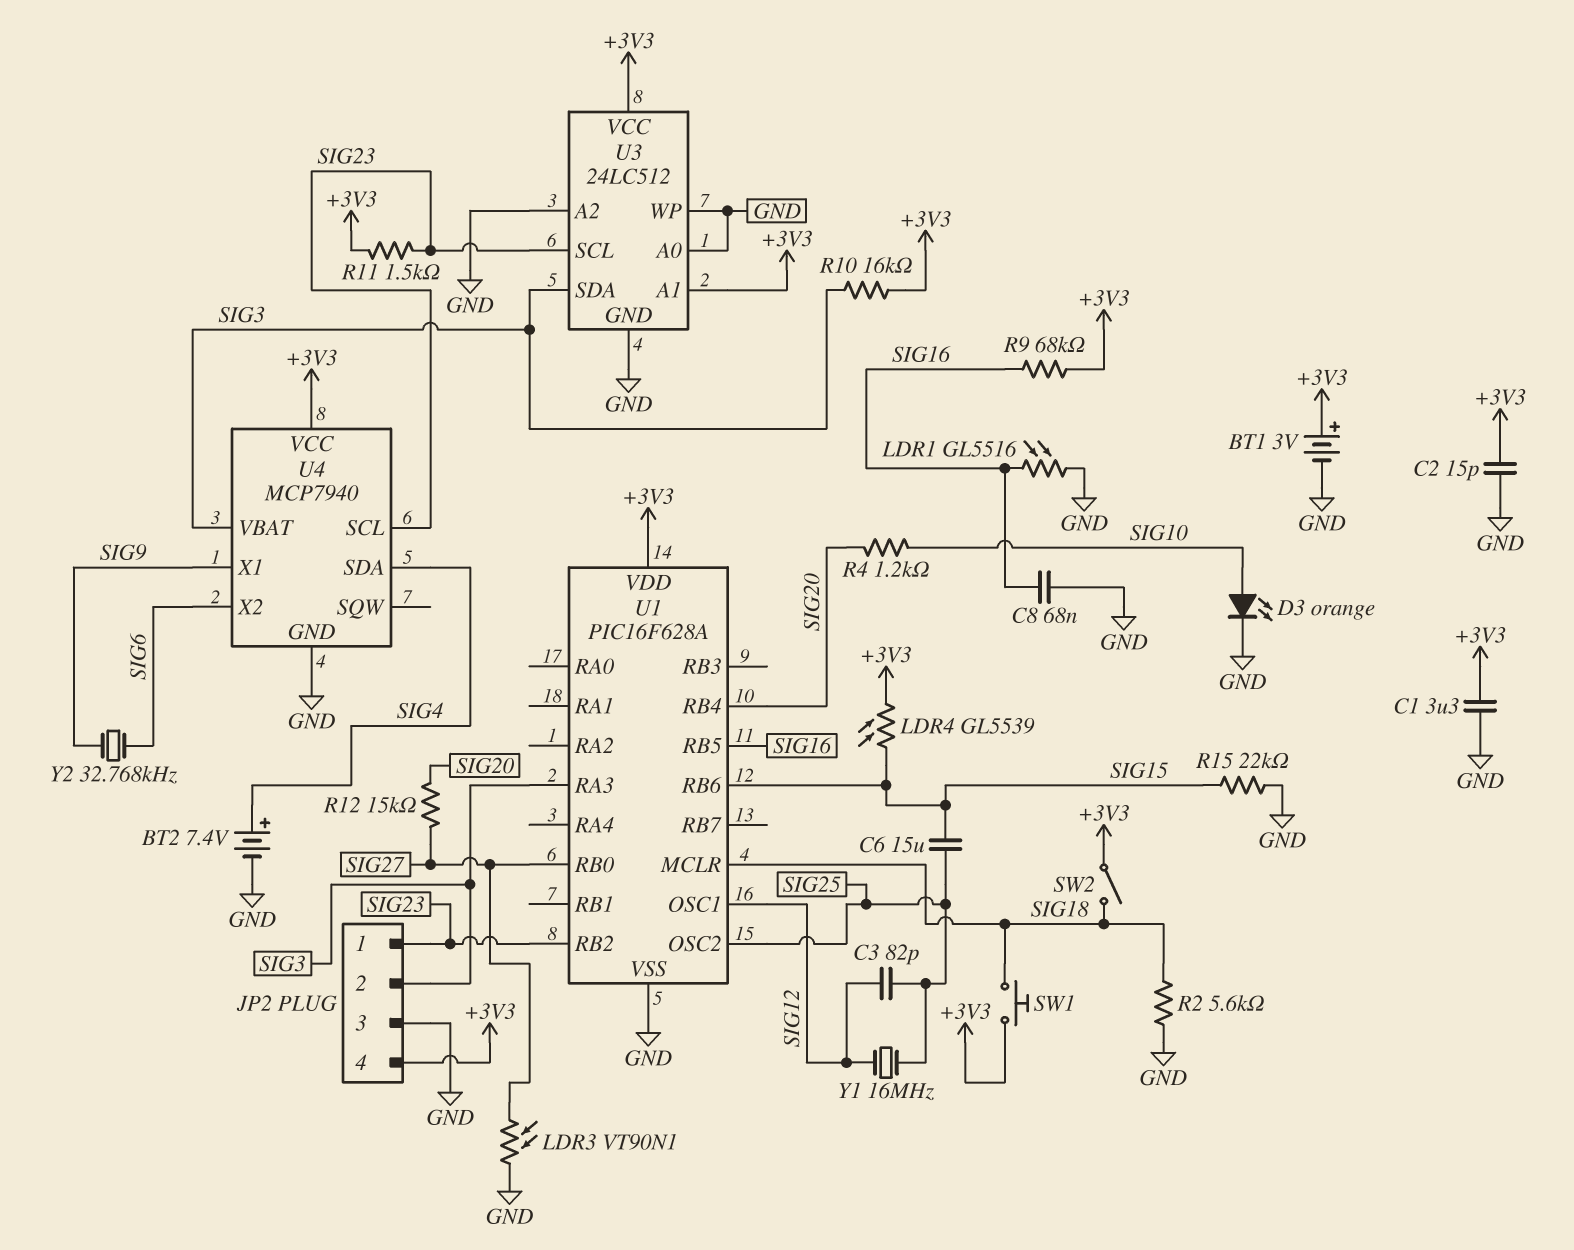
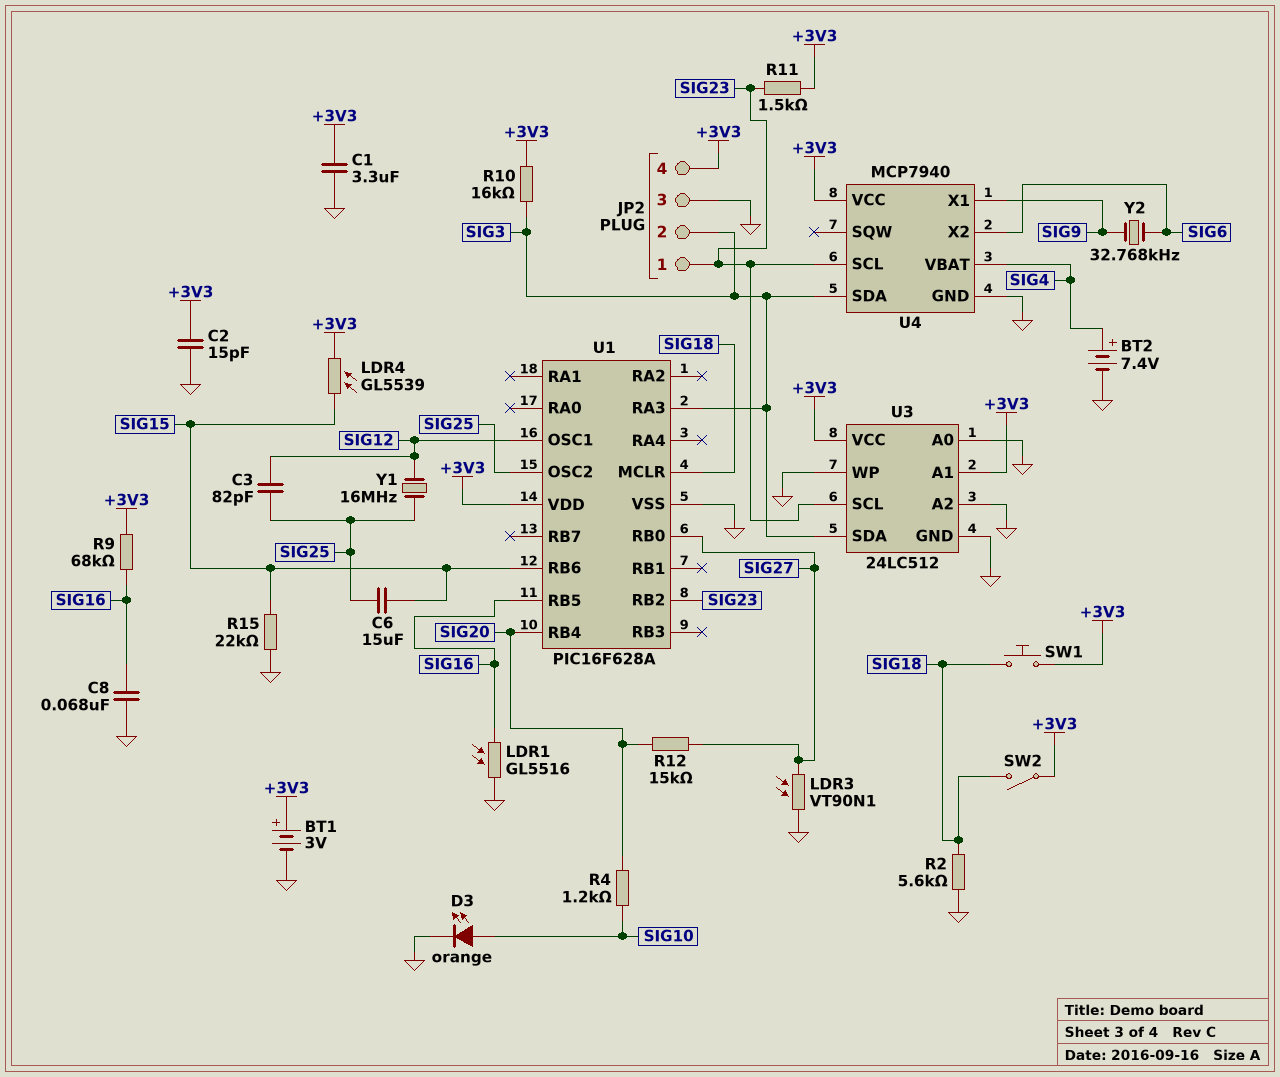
U4 pin SDA: SIG4 -> SIG3
U4 pin VBAT: SIG3 -> SIG4

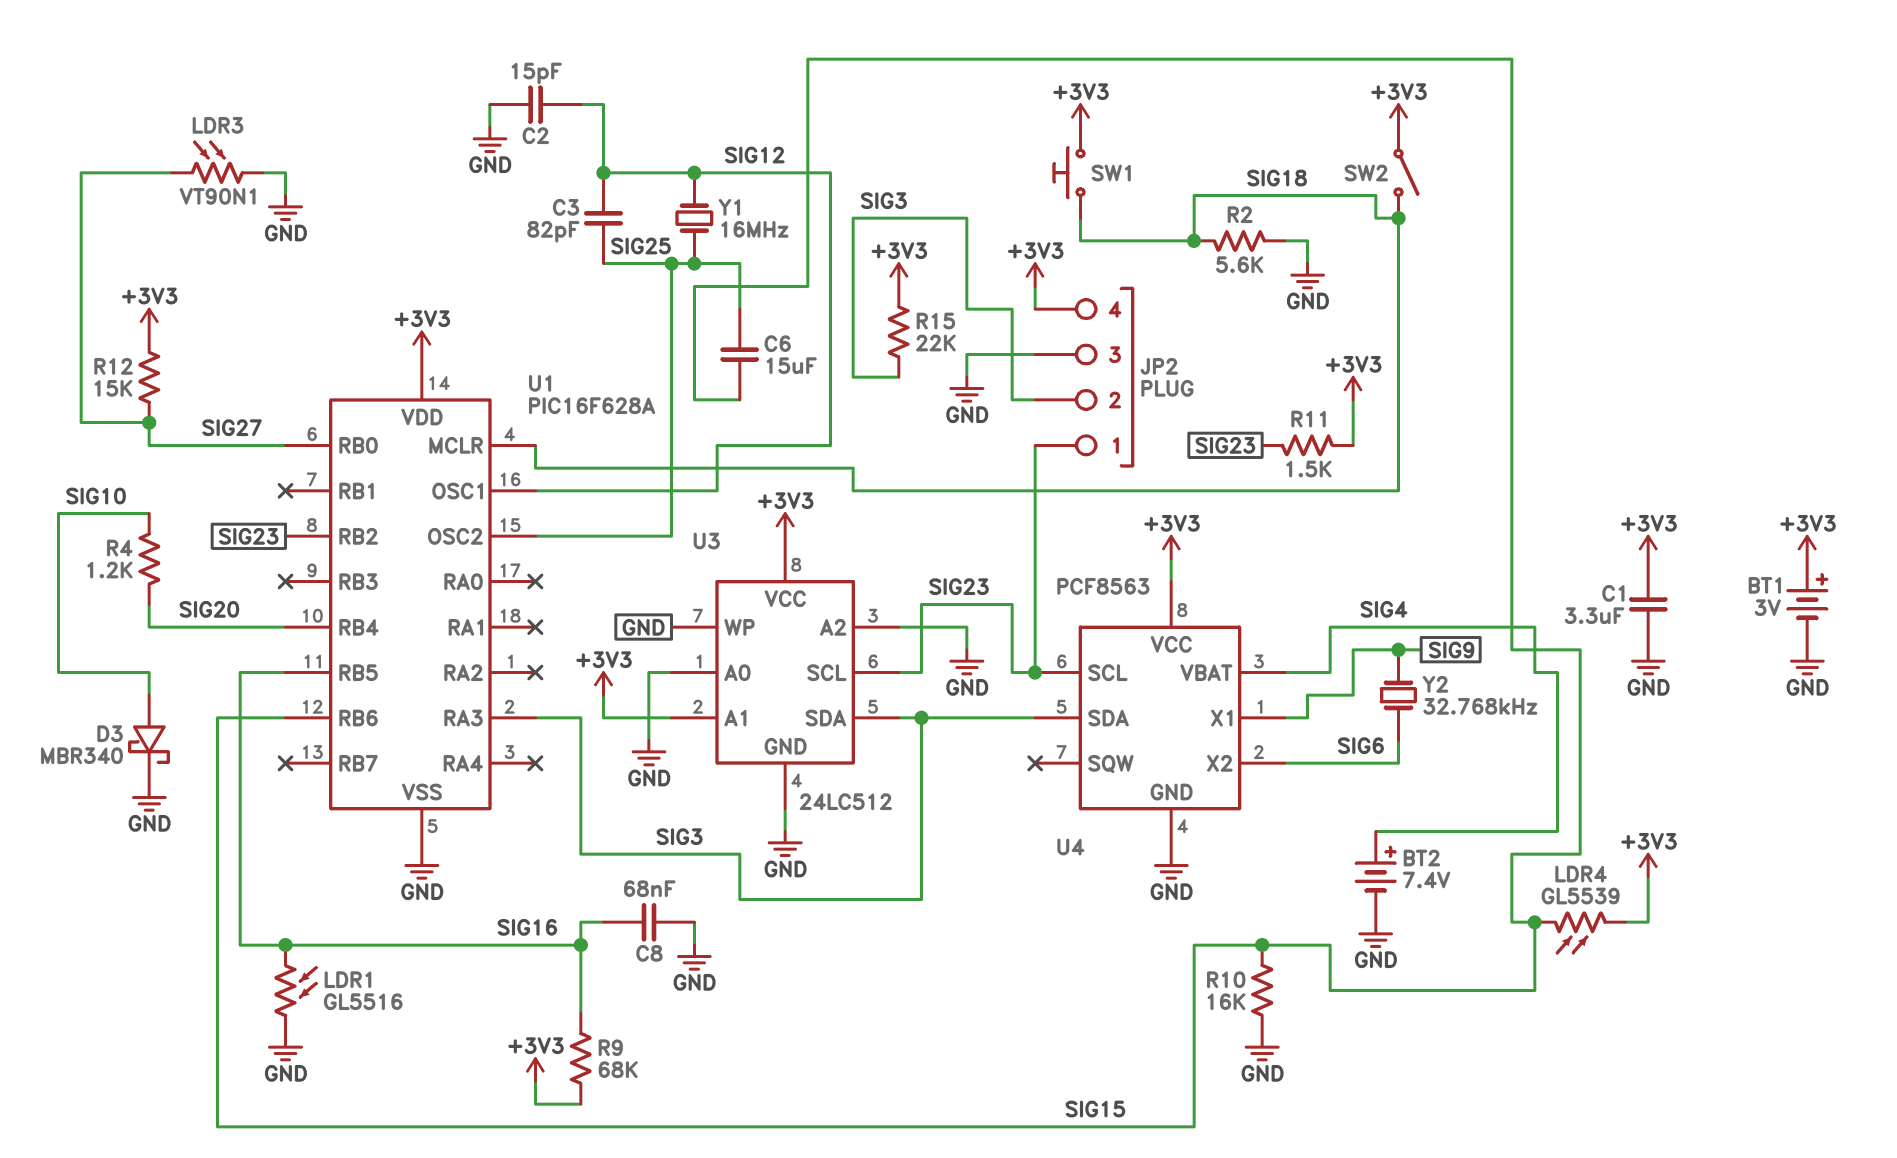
C2: 15pF (+3V3, GND) -> 15pF (GND, SIG12)
D3: LED orange (A SIG10, K GND) -> schottky MBR340 (A SIG10, K GND)
R10: 16k (+3V3, SIG3) -> 16k (GND, SIG15)
R12: 15k (SIG20, SIG27) -> 15k (+3V3, SIG27)
R15: 22k (GND, SIG15) -> 22k (+3V3, SIG3)
U4: MCP7940 -> PCF8563

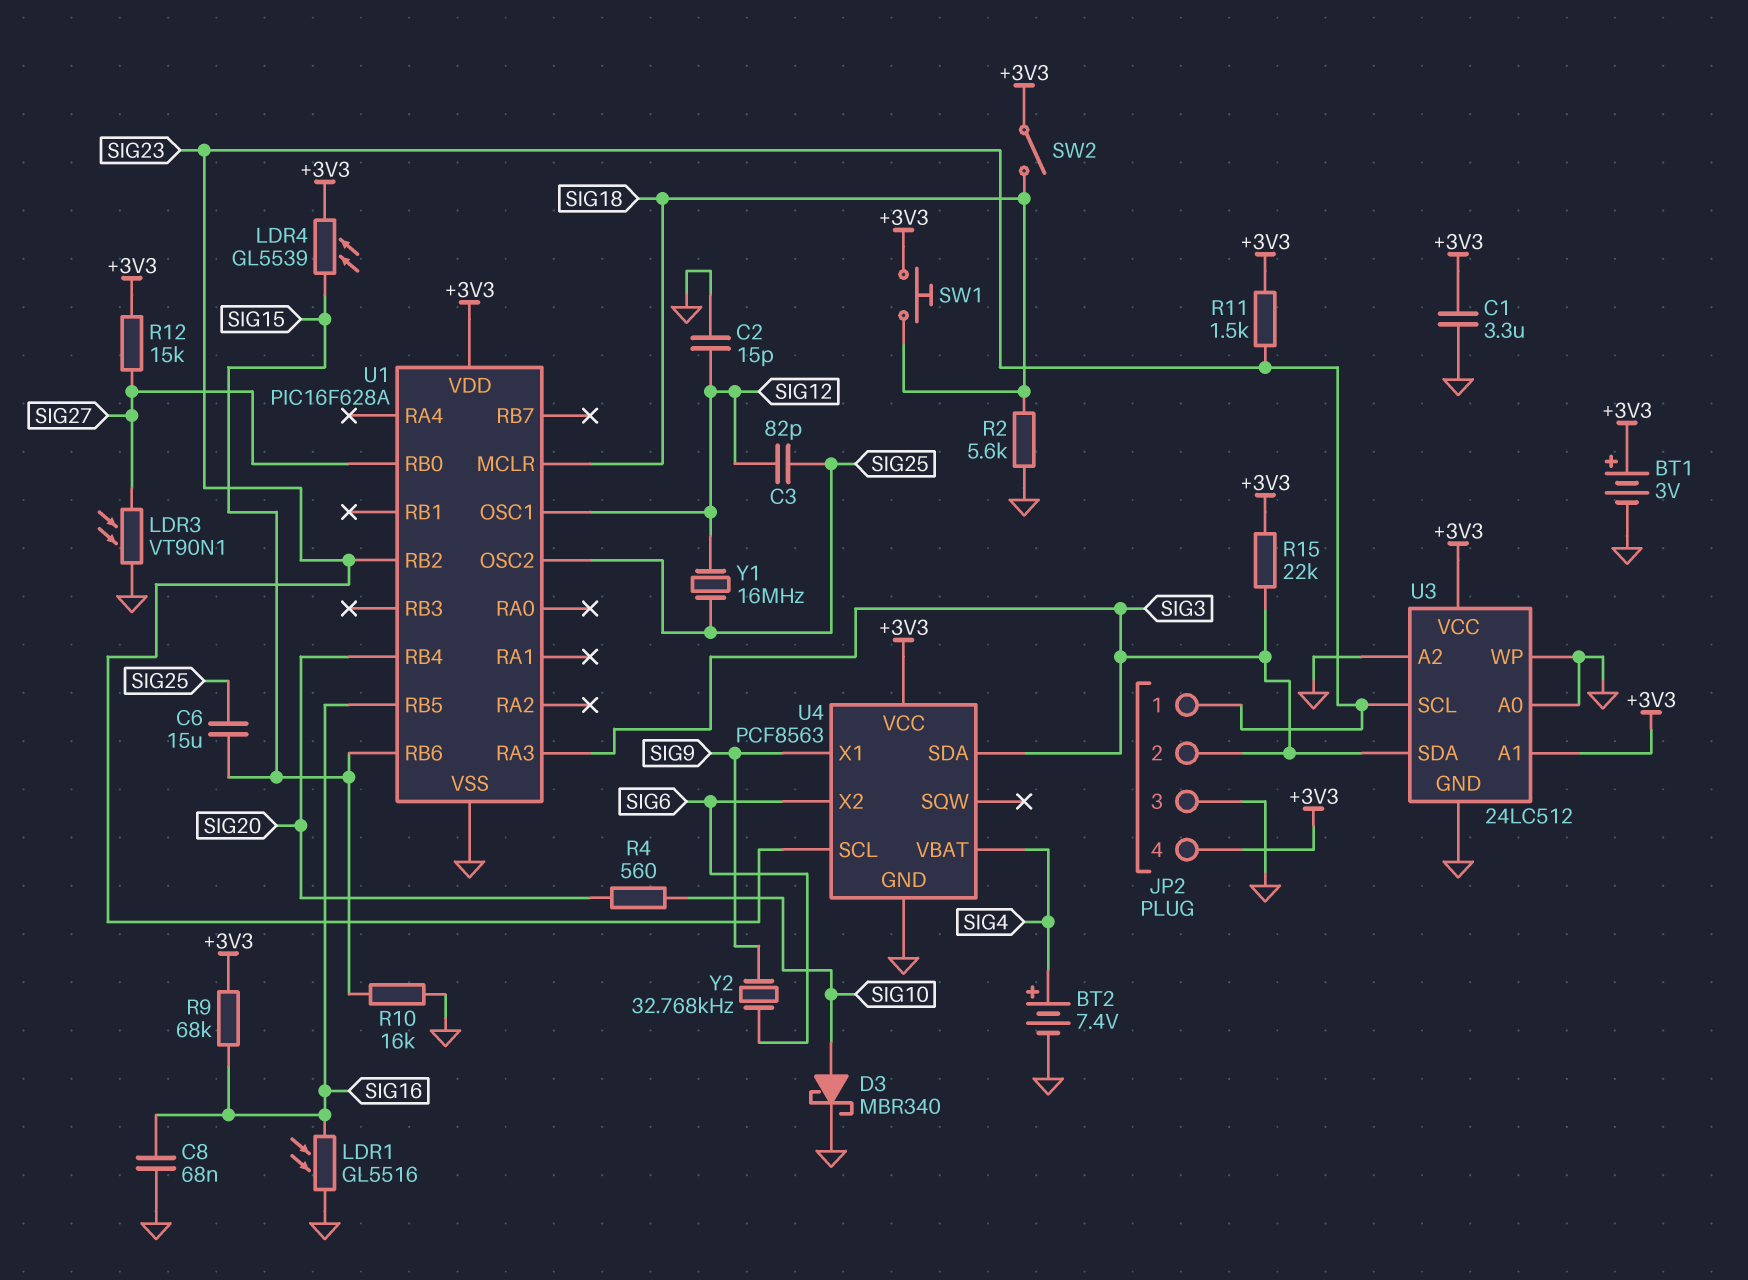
R4: 1.2k (SIG10, SIG20) -> 560 (SIG10, SIG20)

